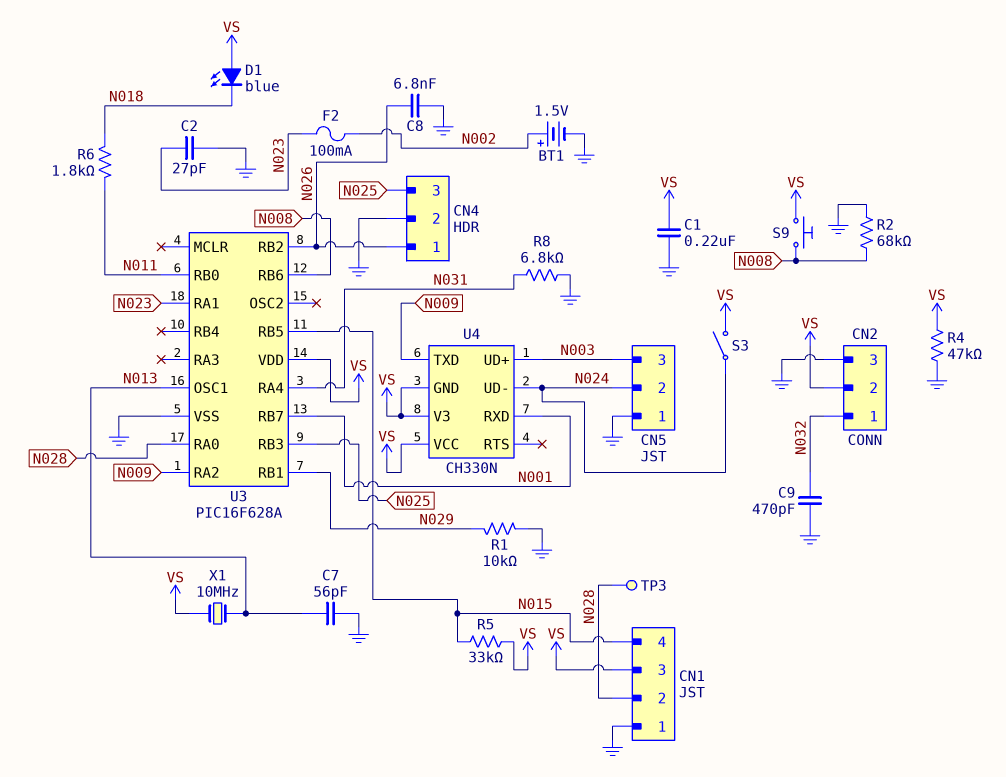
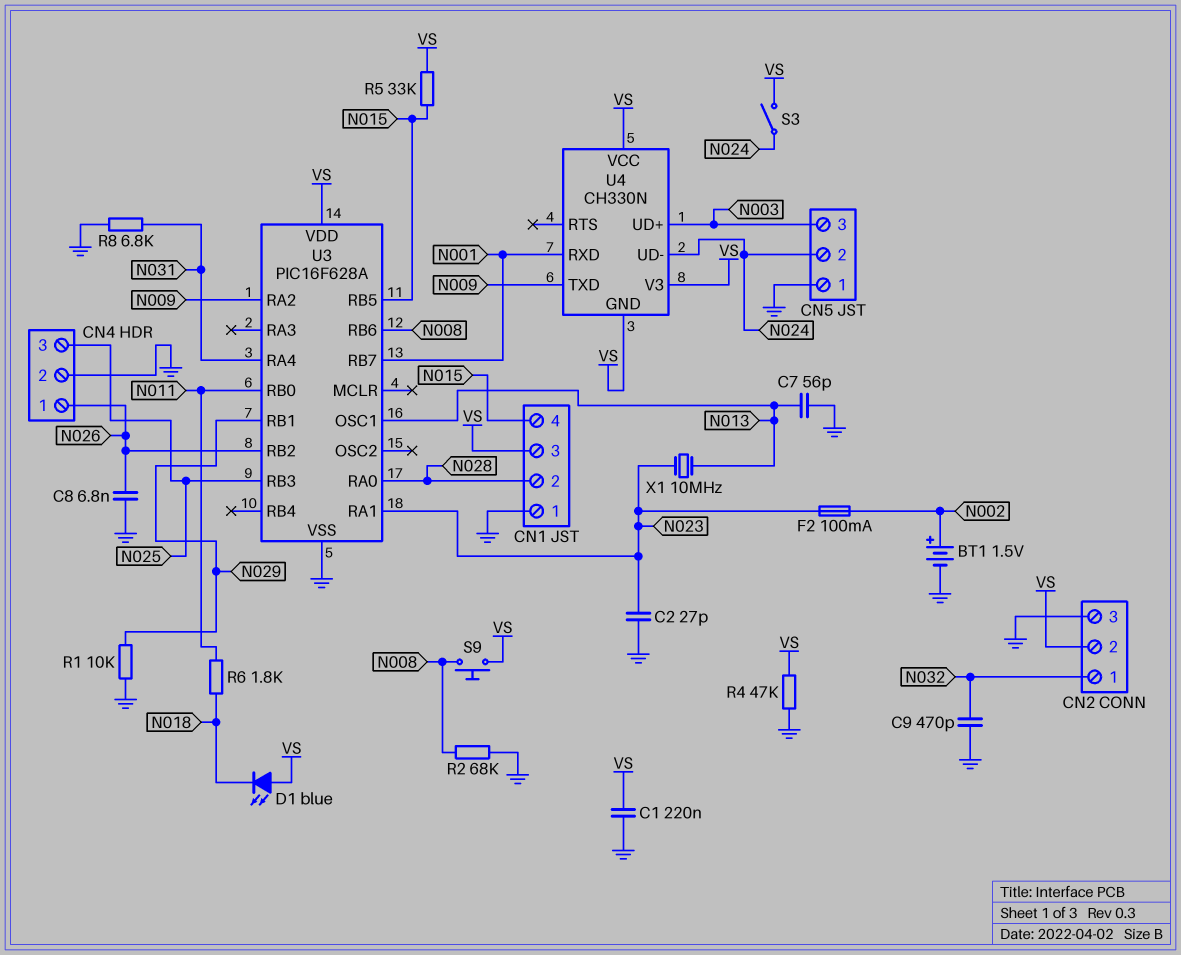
TP3: test point (N028) -> none
X1: 10MHz (N013, VS) -> 10MHz (N013, N023)

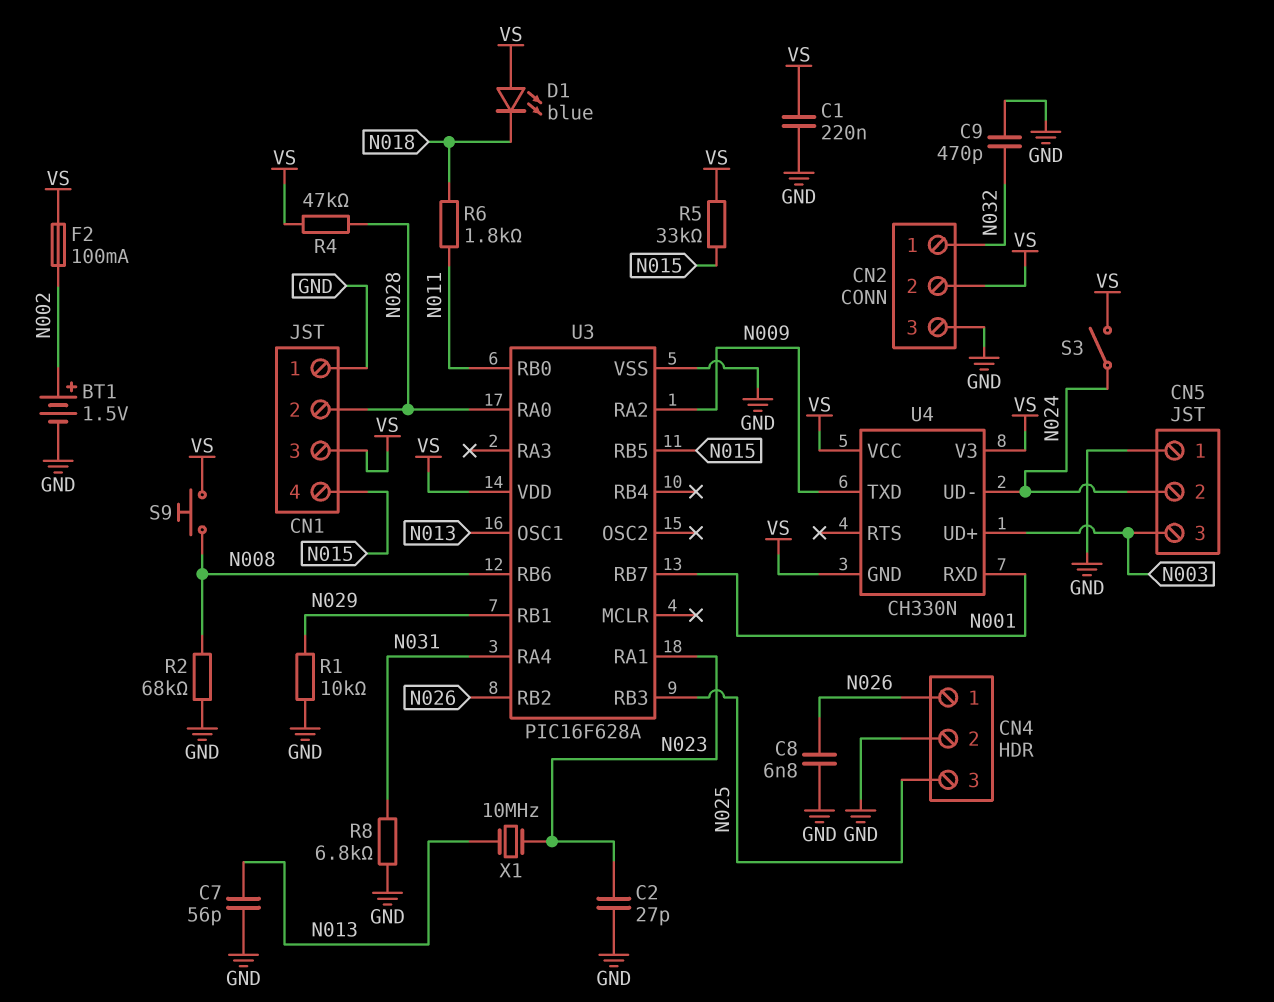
F2: 100mA (N002, N023) -> 100mA (N002, VS)
R4: 47k (GND, VS) -> 47k (N028, VS)

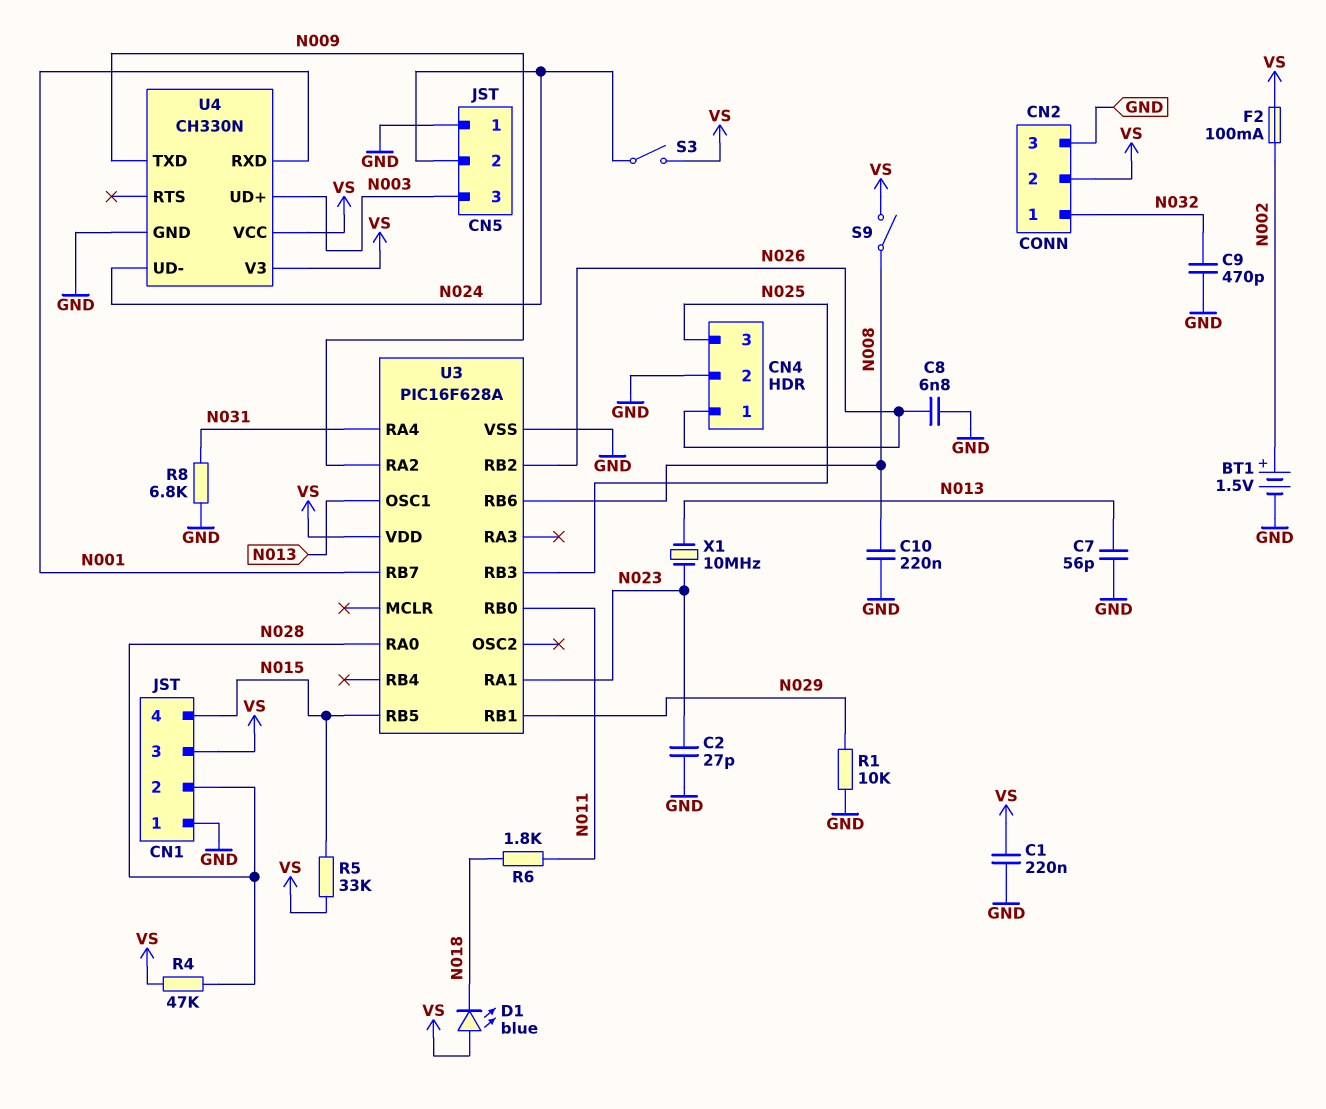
C10: none -> 220nF (GND, N008)
R2: 68k (GND, N008) -> none
S9: button (N008, VS) -> switch (N008, VS)
U4 pin GND: VS -> GND

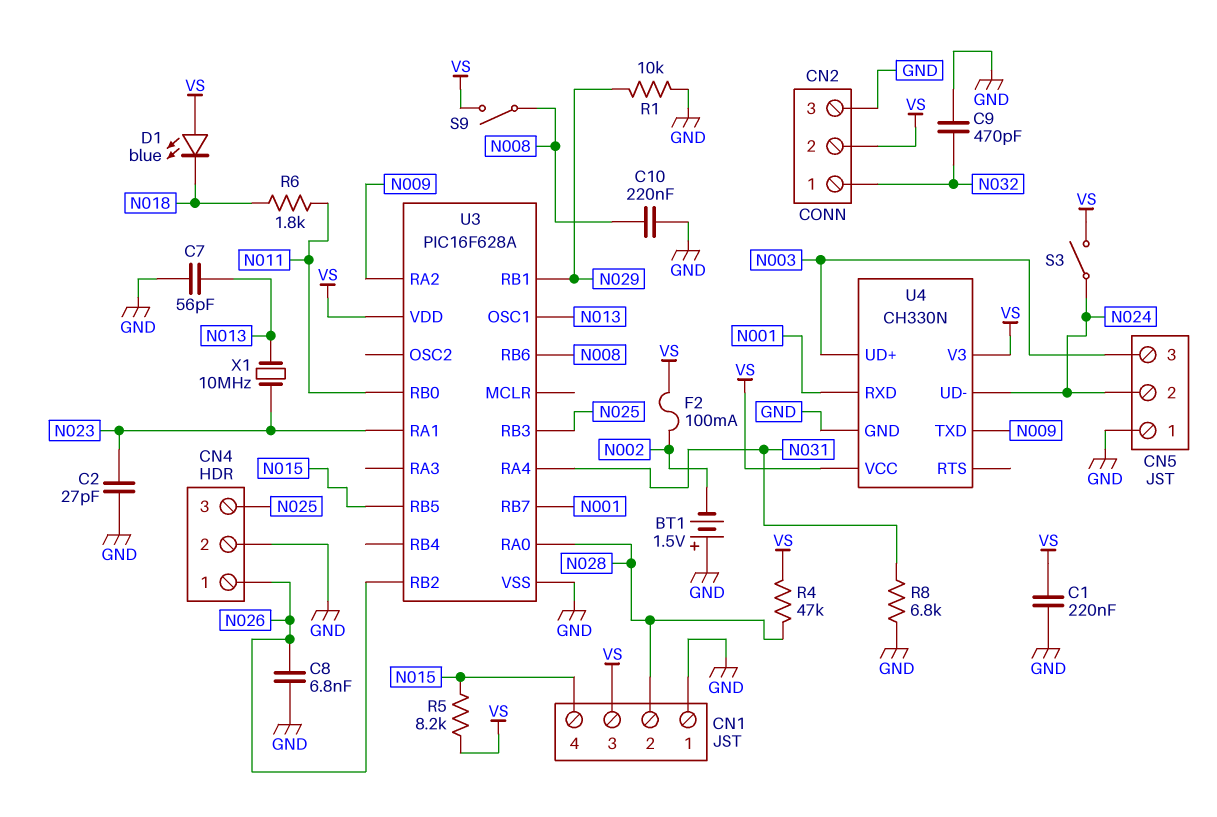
BT1: 1.5V (plus N002, minus GND) -> 1.5V (plus GND, minus N002)
R5: 33k (N015, VS) -> 8.2k (N015, VS)

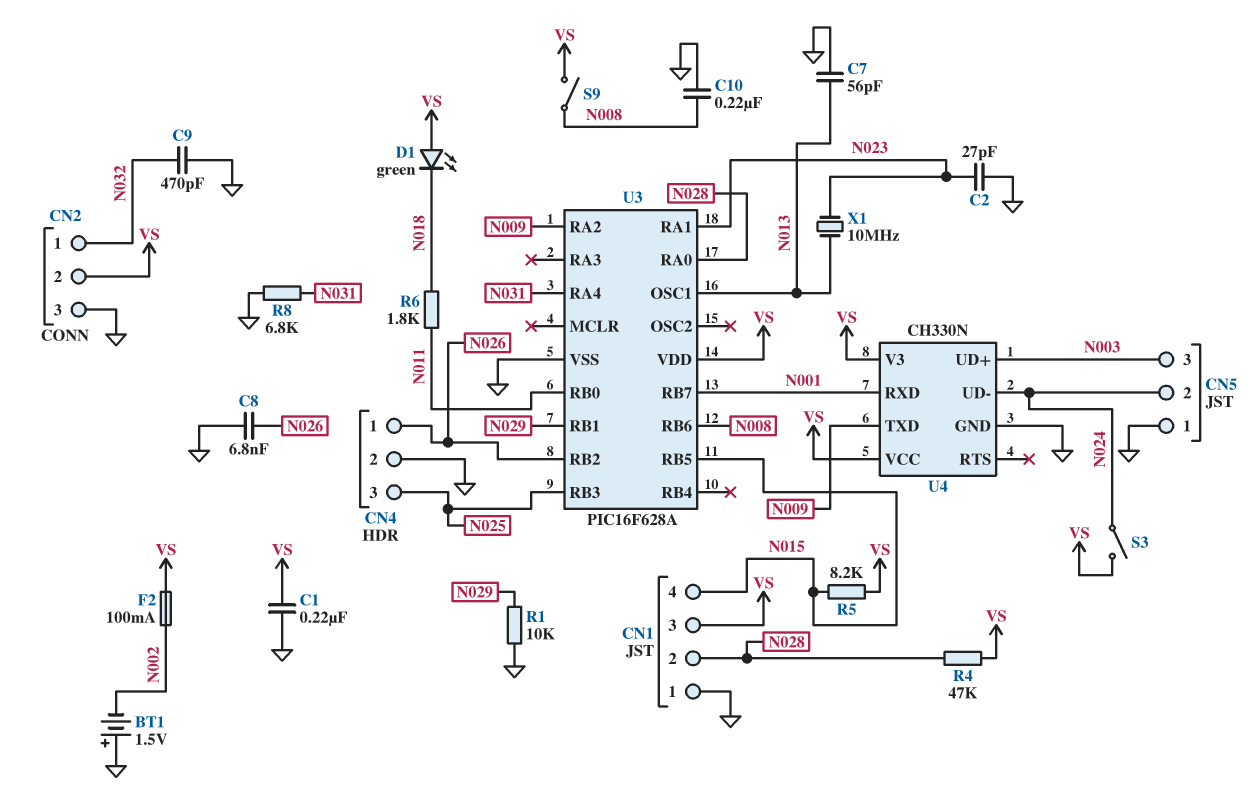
D1: LED blue (A VS, K N018) -> LED green (A VS, K N018)

